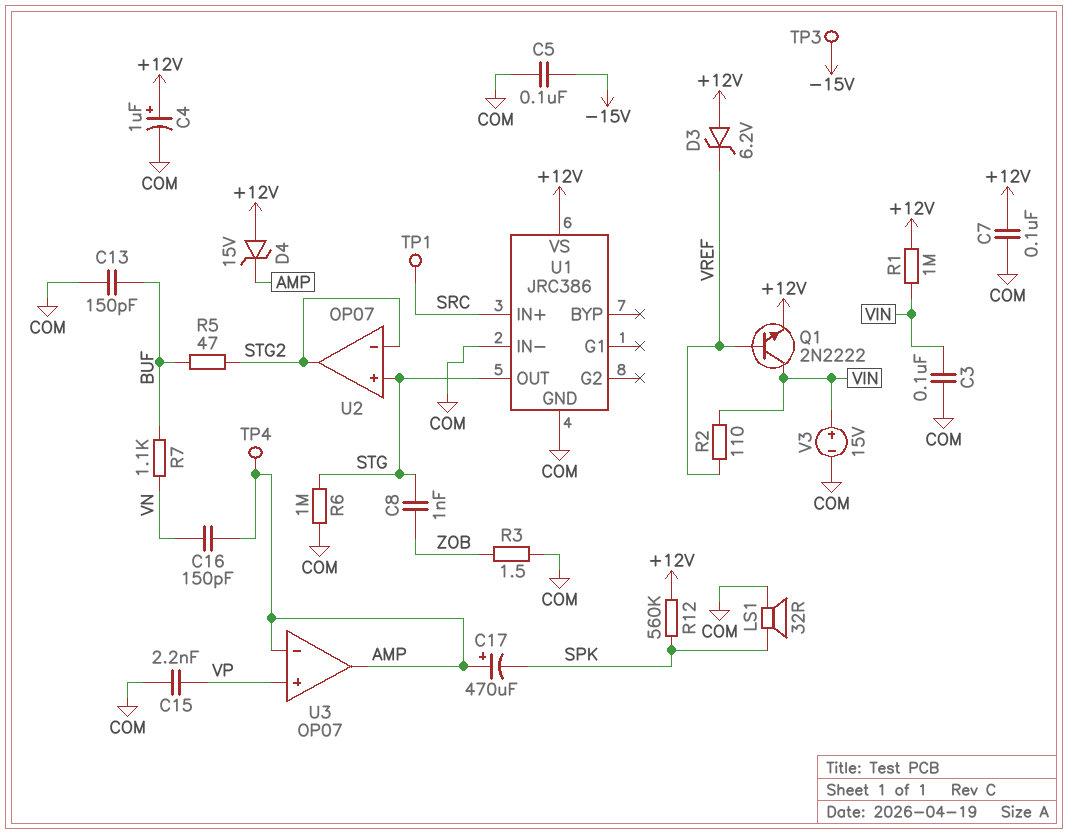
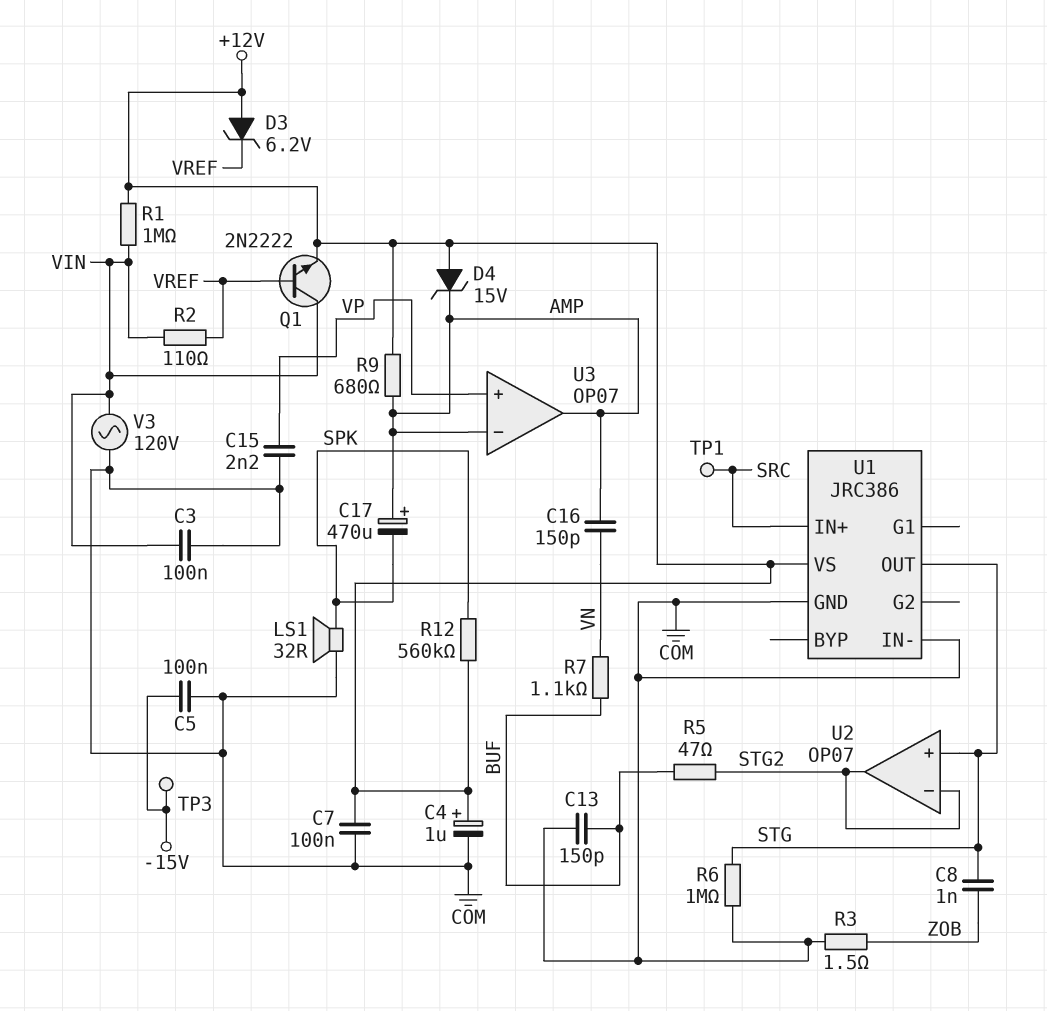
R9: none -> 680 (+12V, AMP)
TP4: test point (AMP) -> none
V3: 15V (plus VIN, minus COM) -> AC 120V (COM, VIN)

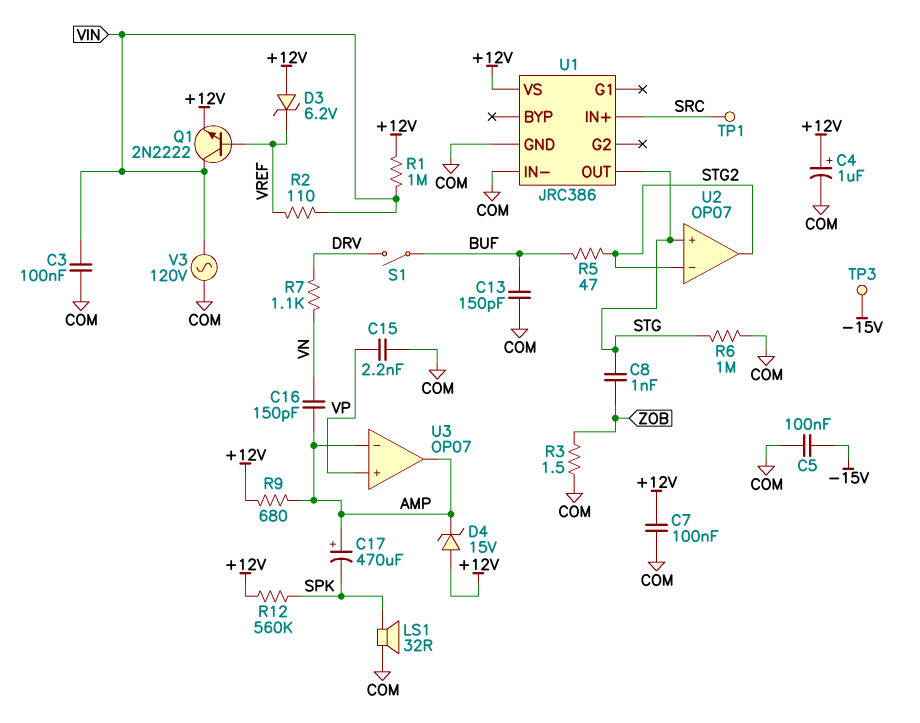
R7: 1.1k (BUF, VN) -> 1.1k (DRV, VN)
S1: none -> switch (BUF, DRV)

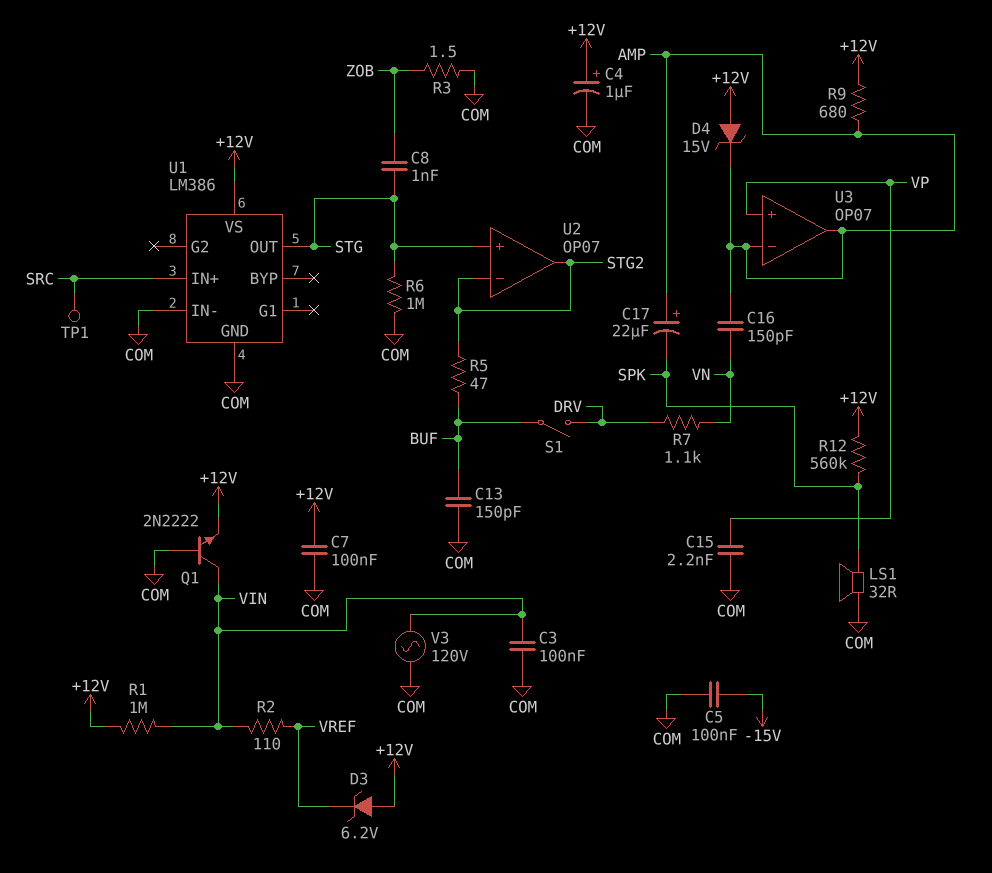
C17: 470uF (plus AMP, minus SPK) -> 22uF (plus AMP, minus SPK)
Q1: NPN 2N2222 (B VREF, C VIN, E +12V) -> NPN 2N2222 (B COM, C VIN, E +12V)
TP3: test point (-15V) -> none
U1: JRC386 -> LM386

